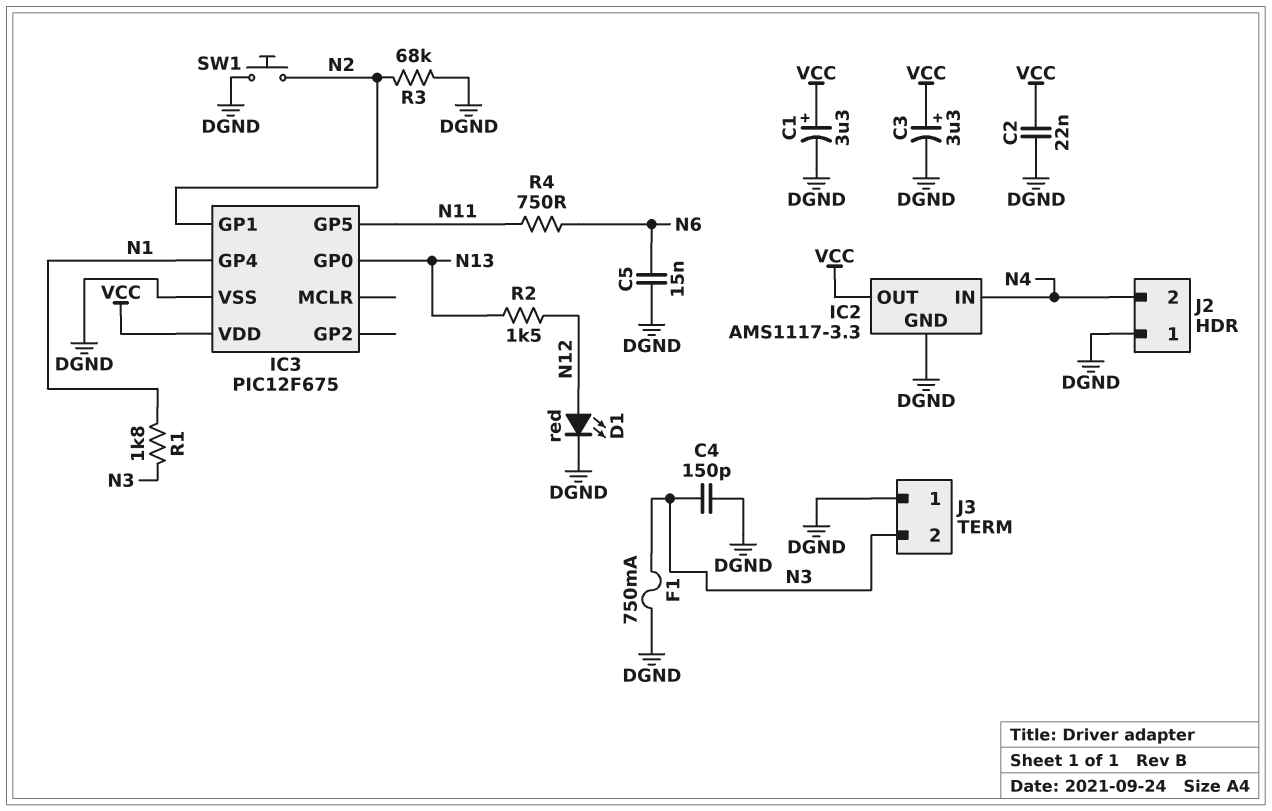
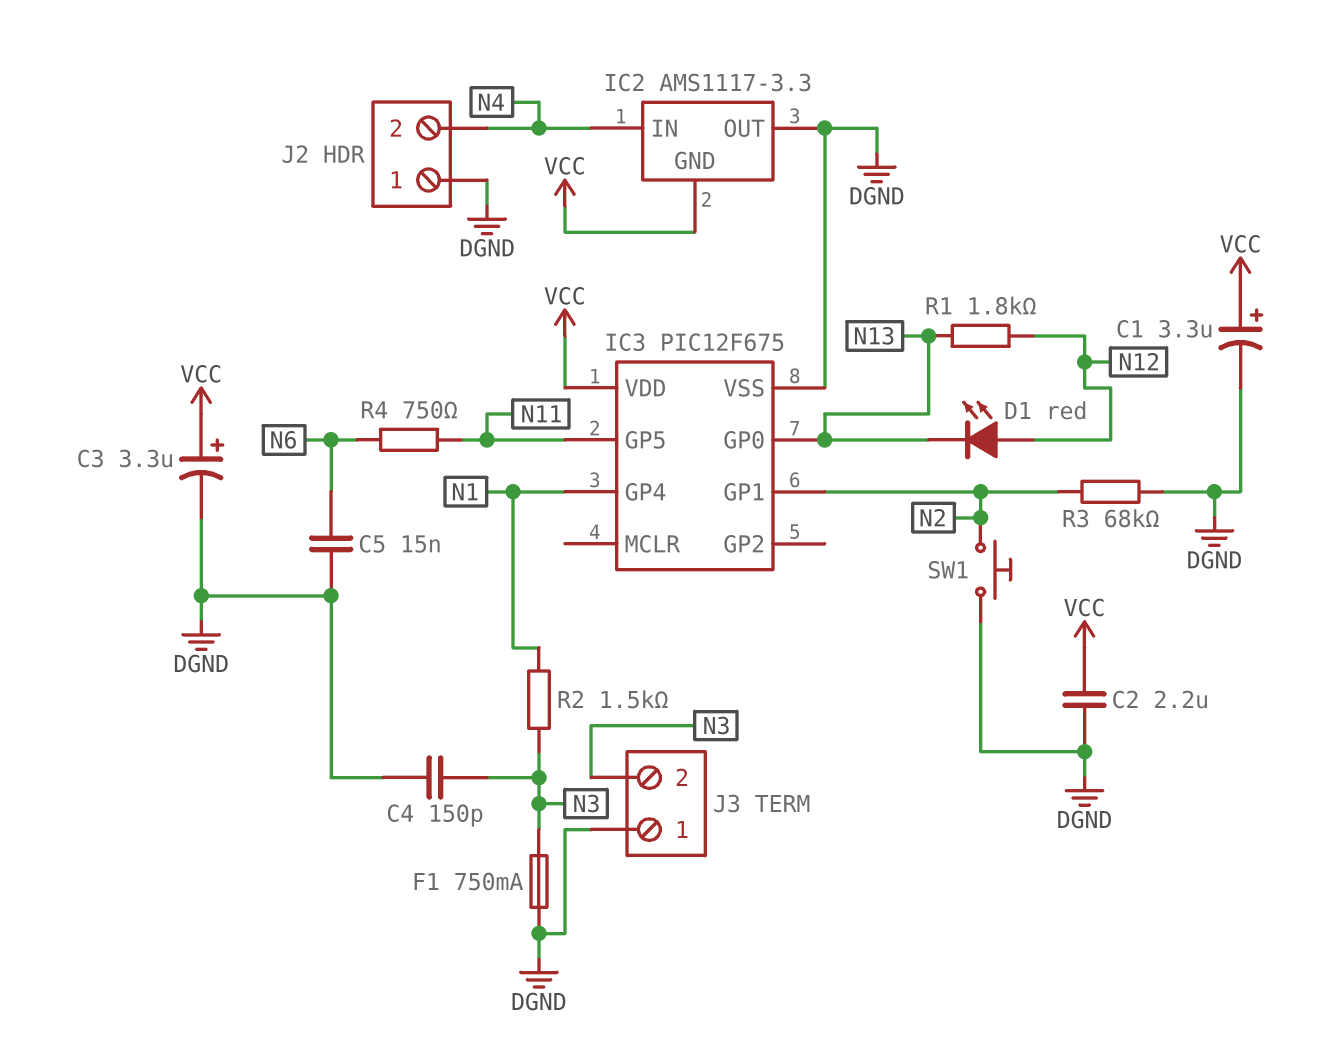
C2: 22nF (DGND, VCC) -> 2.2uF (DGND, VCC)
D1: LED red (A N12, K DGND) -> LED red (A N12, K N13)
IC2 pin GND: DGND -> VCC
IC2 pin OUT: VCC -> DGND
R1: 1.8k (N1, N3) -> 1.8k (N12, N13)
R2: 1.5k (N12, N13) -> 1.5k (N1, N3)

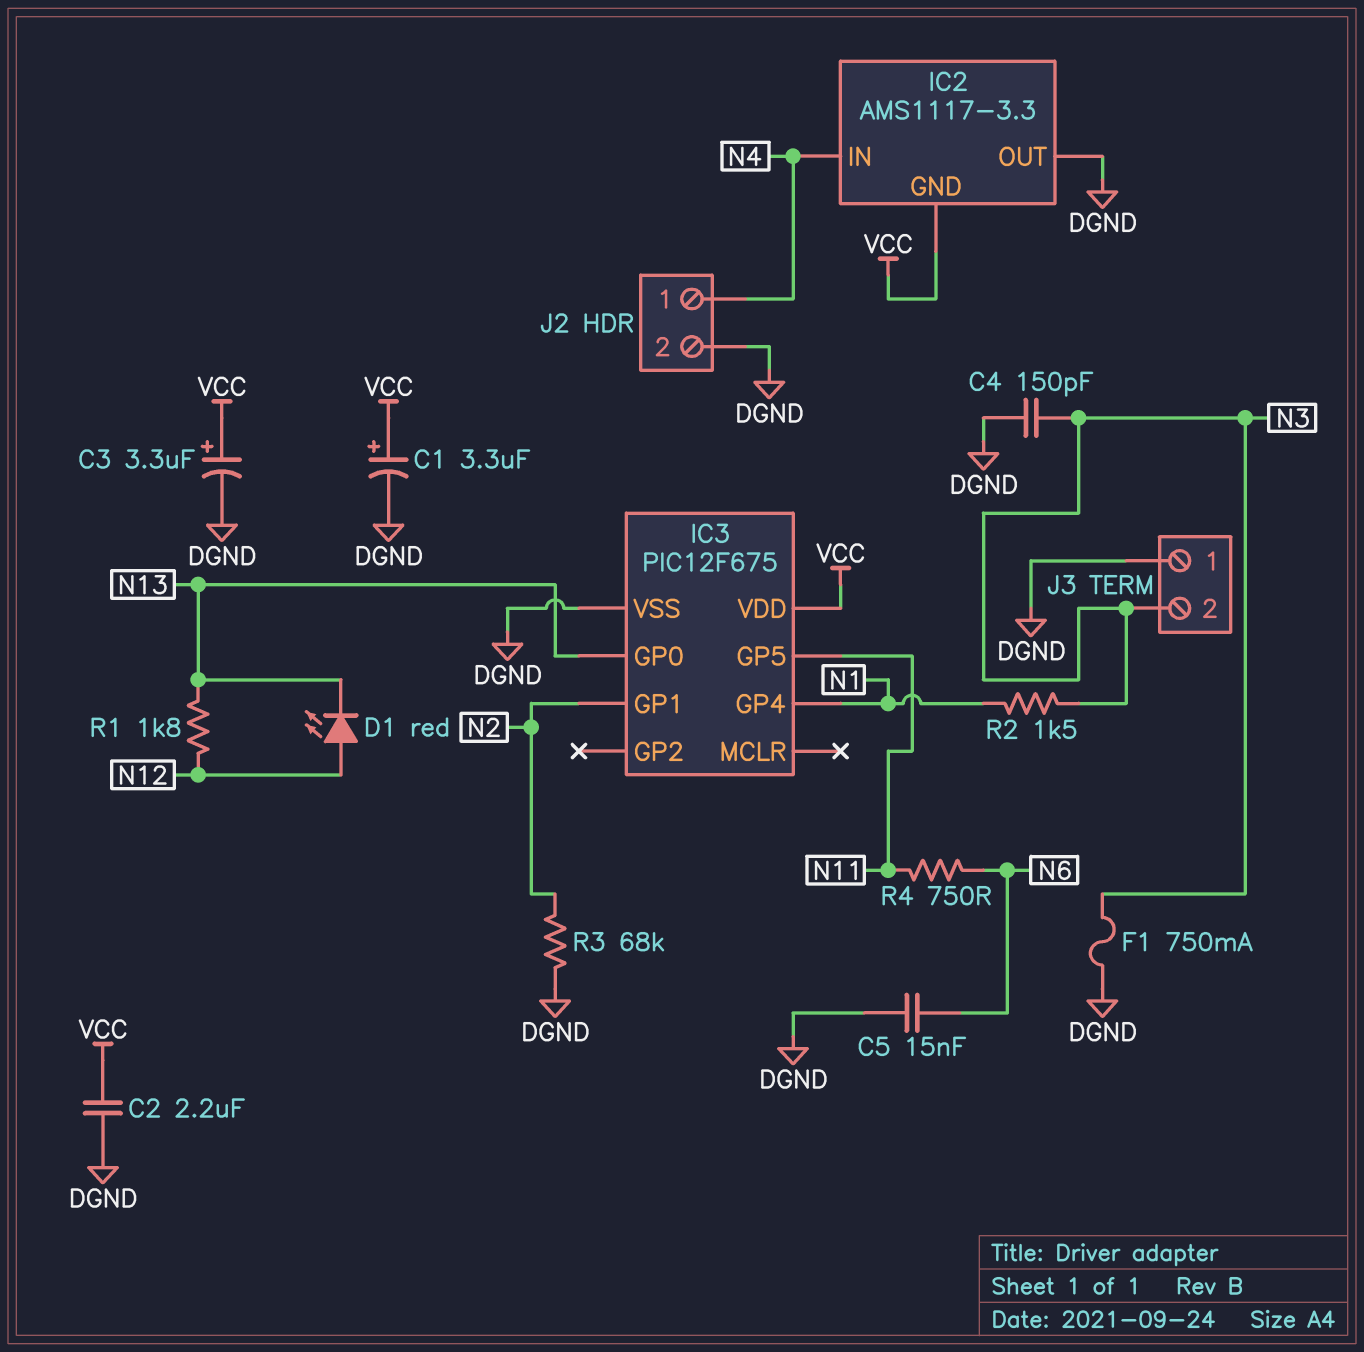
J2 pin 1: DGND -> N4
J2 pin 2: N4 -> DGND
SW1: button (DGND, N2) -> none

